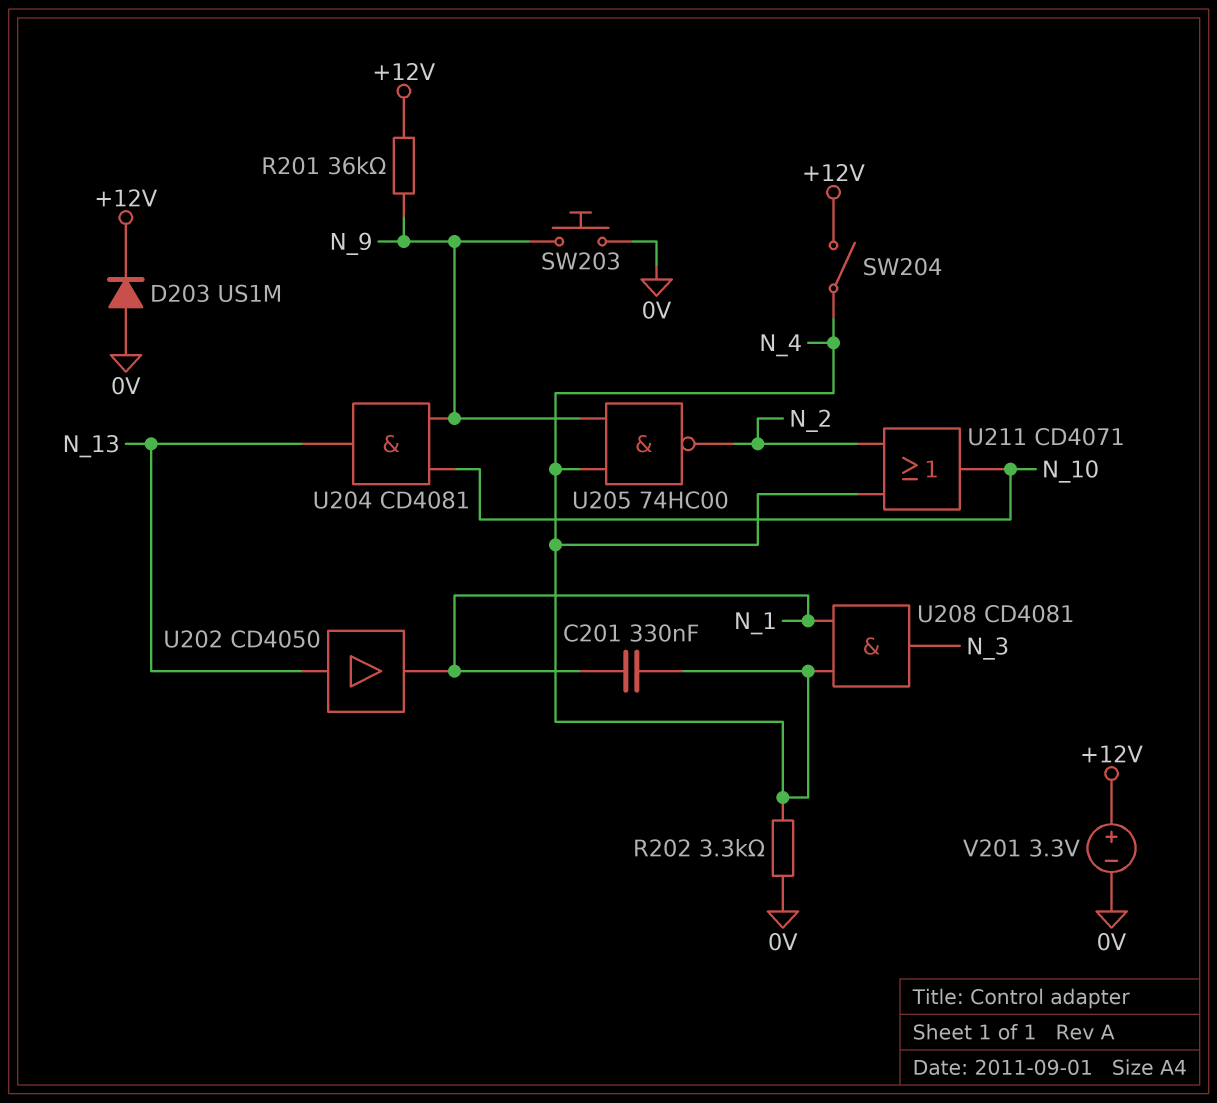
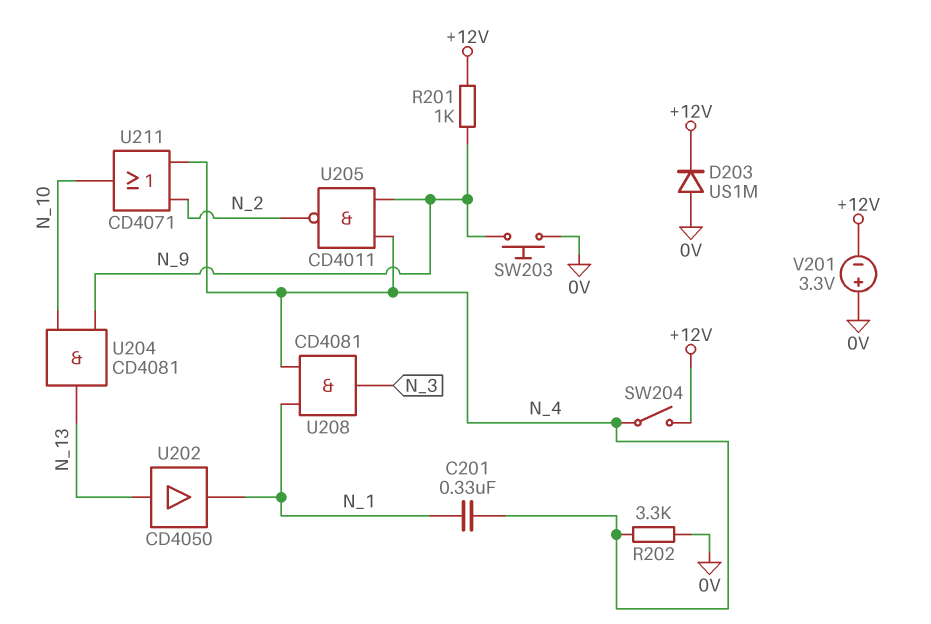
R201: 36k (+12V, N_9) -> 1k (+12V, N_9)
U205: NAND 74HC00 (in N_4, in N_9, out N_2) -> NAND CD4011 (in N_4, in N_9, out N_2)
V201: 3.3V (plus +12V, minus 0V) -> 3.3V (plus 0V, minus +12V)

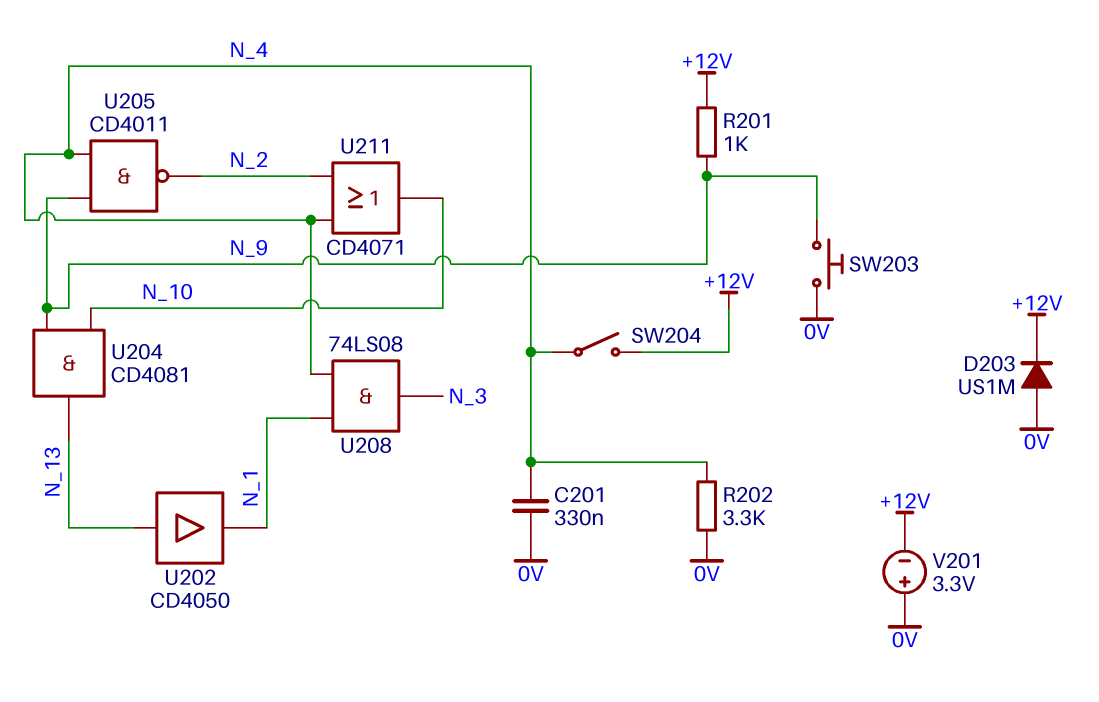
C201: 330nF (N_1, N_4) -> 330nF (0V, N_4)
U208: AND CD4081 (in N_1, in N_4, out N_3) -> AND 74LS08 (in N_1, in N_4, out N_3)

